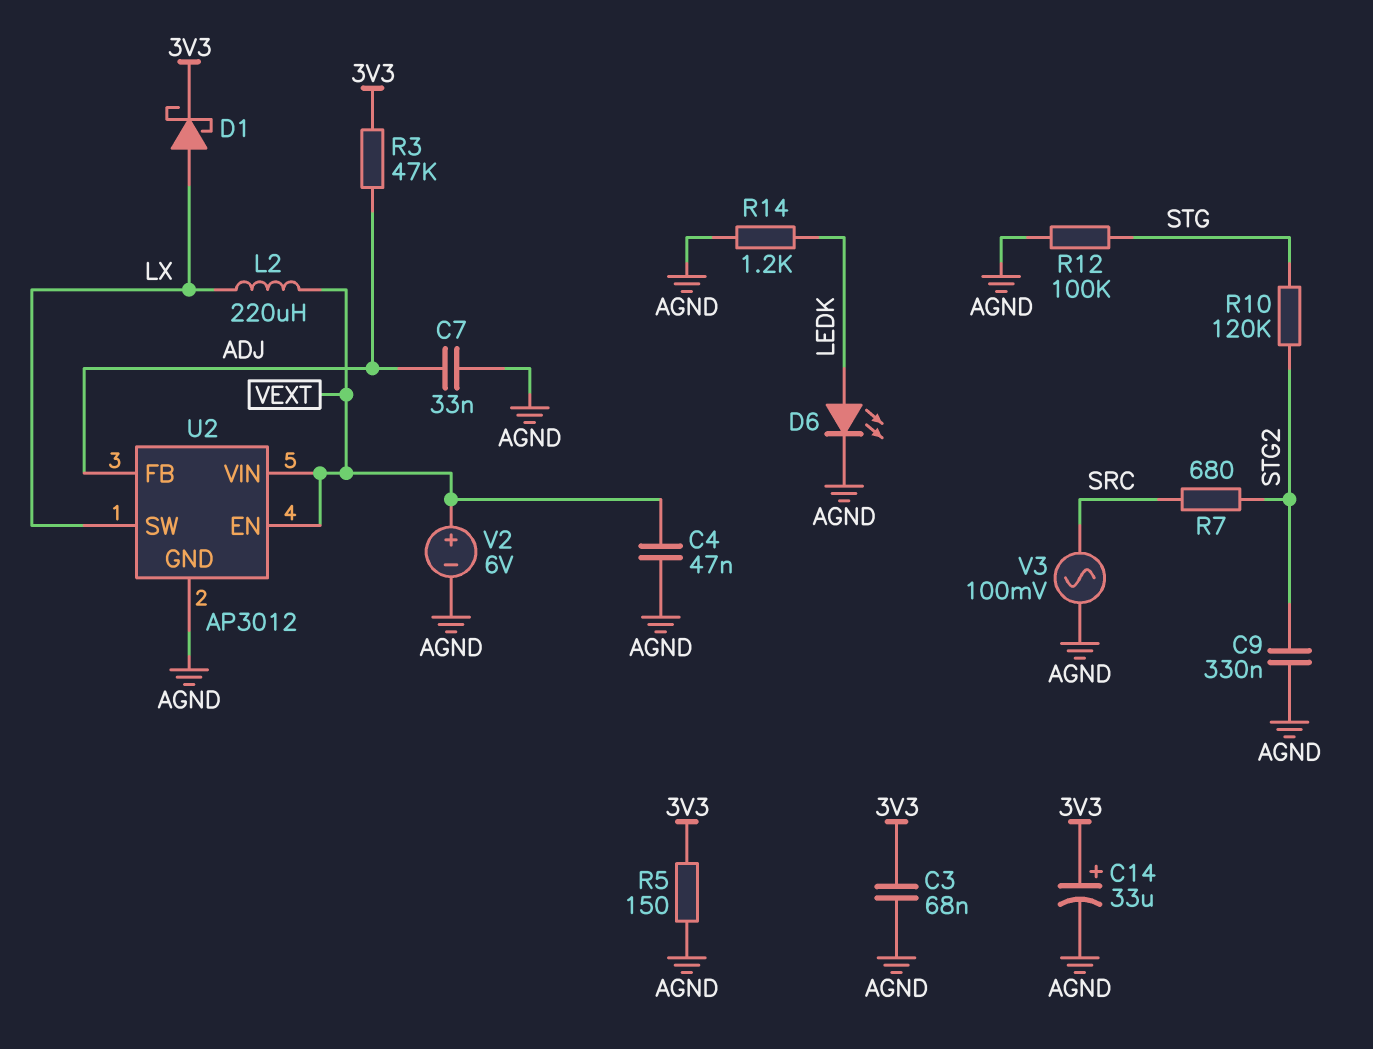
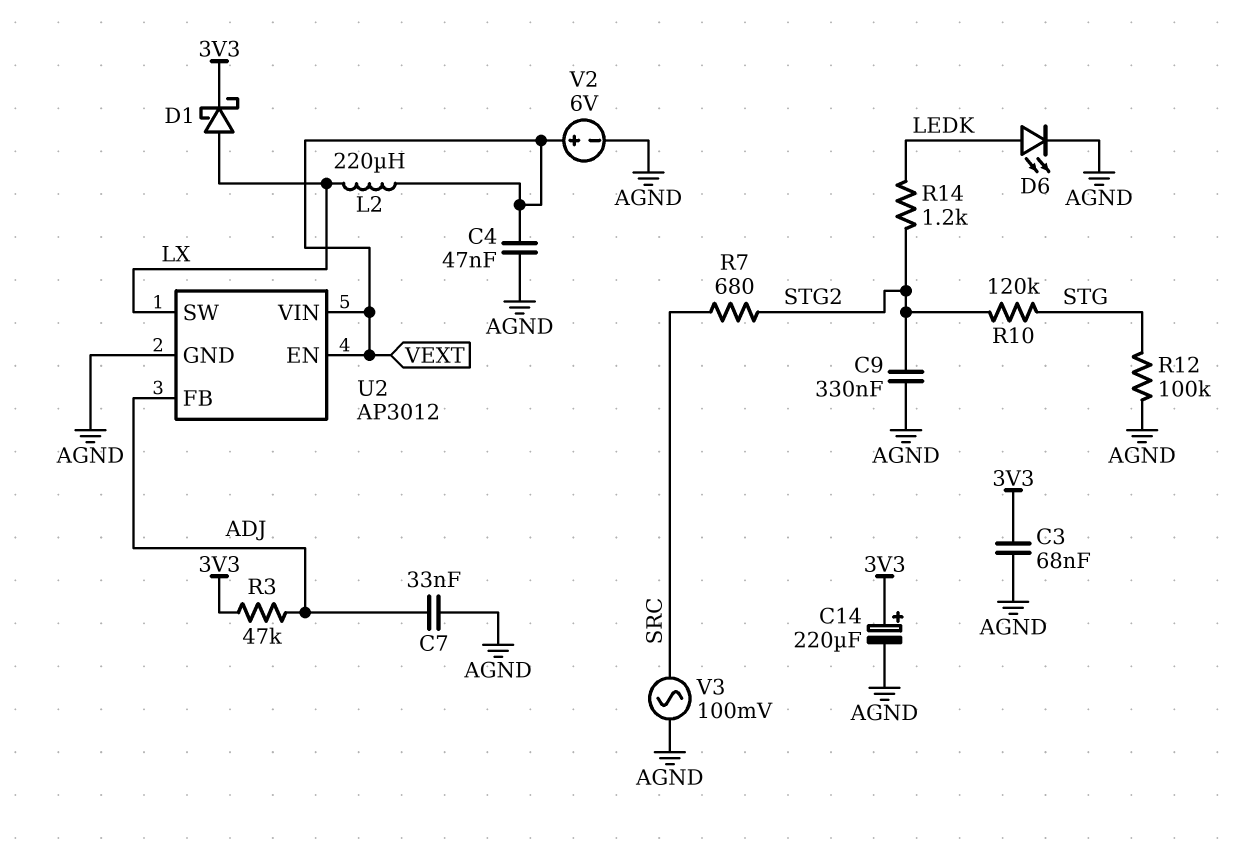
C14: 33uF (plus 3V3, minus AGND) -> 220uF (plus 3V3, minus AGND)
R5: 150 (3V3, AGND) -> none
R14: 1.2k (AGND, LEDK) -> 1.2k (LEDK, STG2)

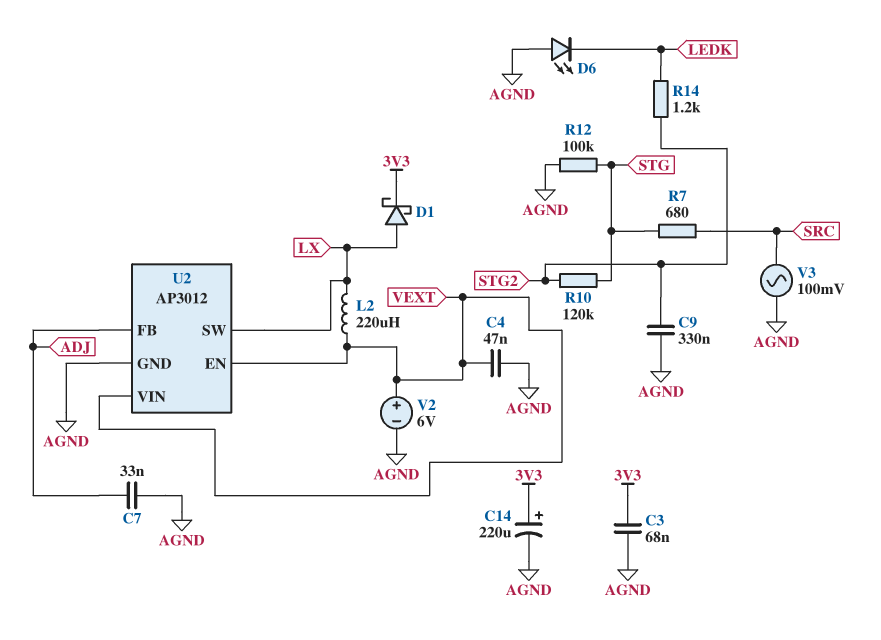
D6: LED (A LEDK, K AGND) -> LED (A AGND, K LEDK)
R3: 47k (3V3, ADJ) -> none
R7: 680 (SRC, STG2) -> 680 (SRC, STG)

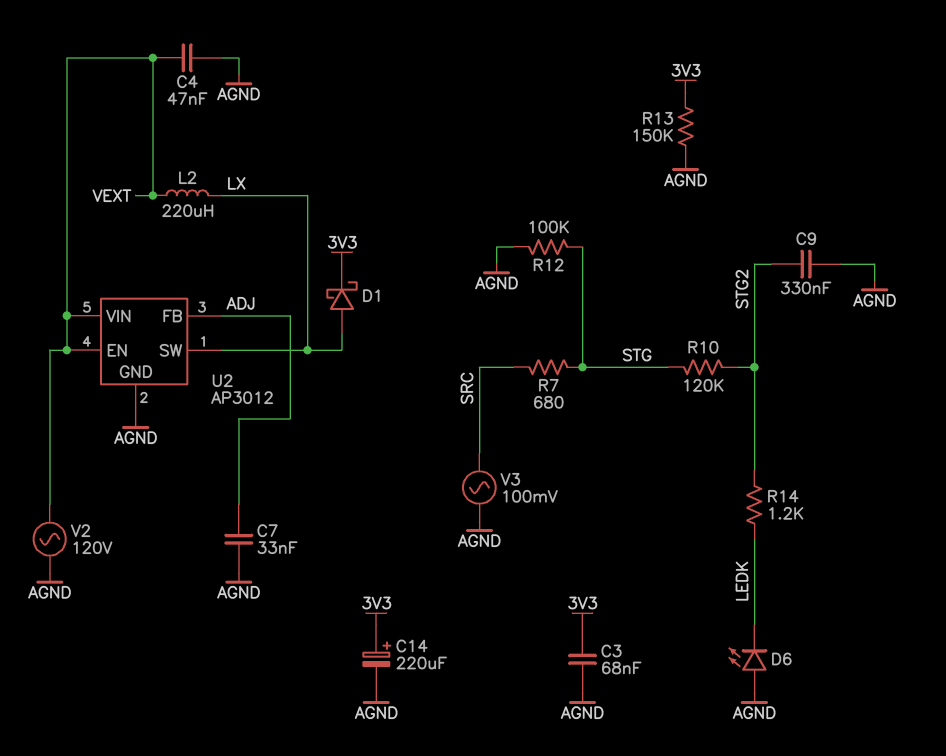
R13: none -> 150k (3V3, AGND)
V2: 6V (plus VEXT, minus AGND) -> AC 120V (AGND, VEXT)

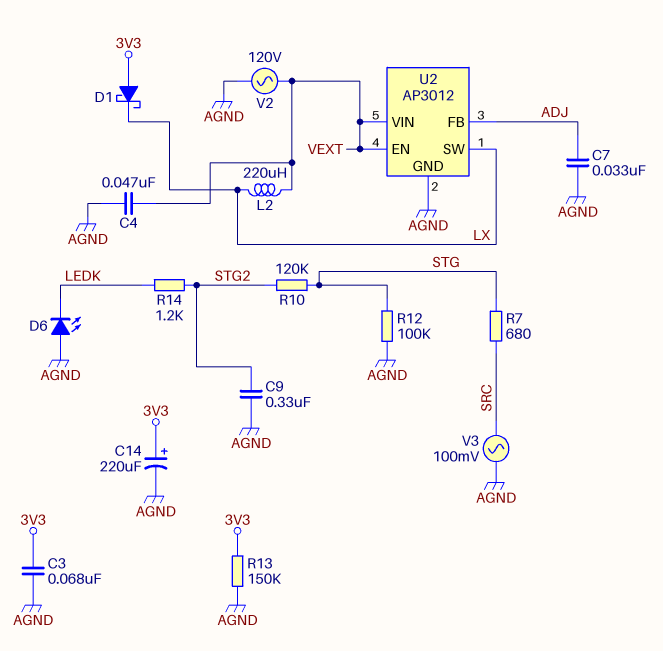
D1: schottky (A LX, K 3V3) -> schottky (A 3V3, K LX)

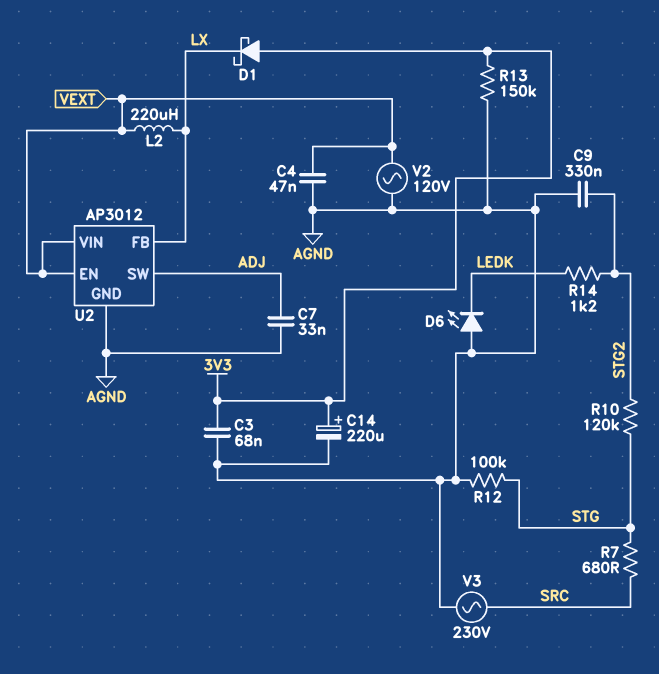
U2 pin FB: ADJ -> LX
U2 pin SW: LX -> ADJ
V3: AC 100mV (AGND, SRC) -> AC 230V (AGND, SRC)

